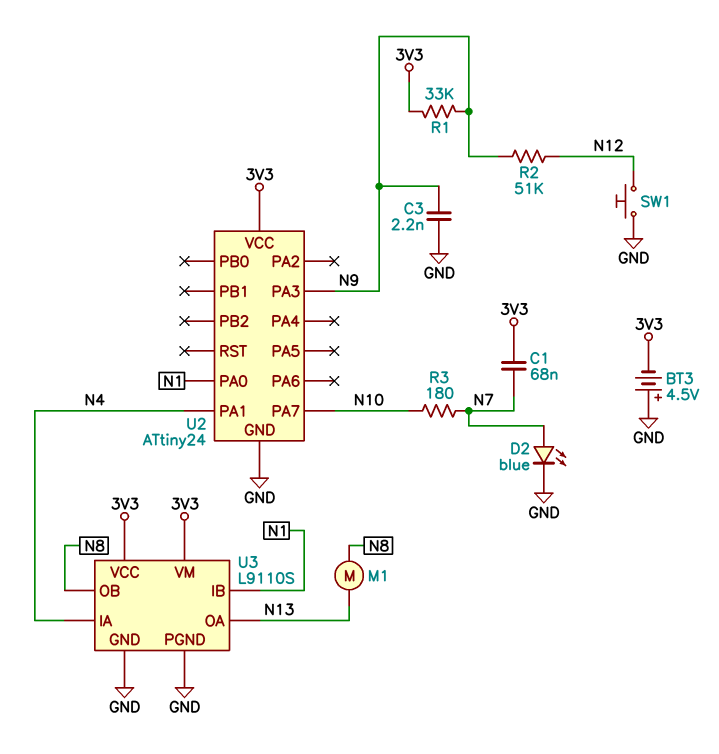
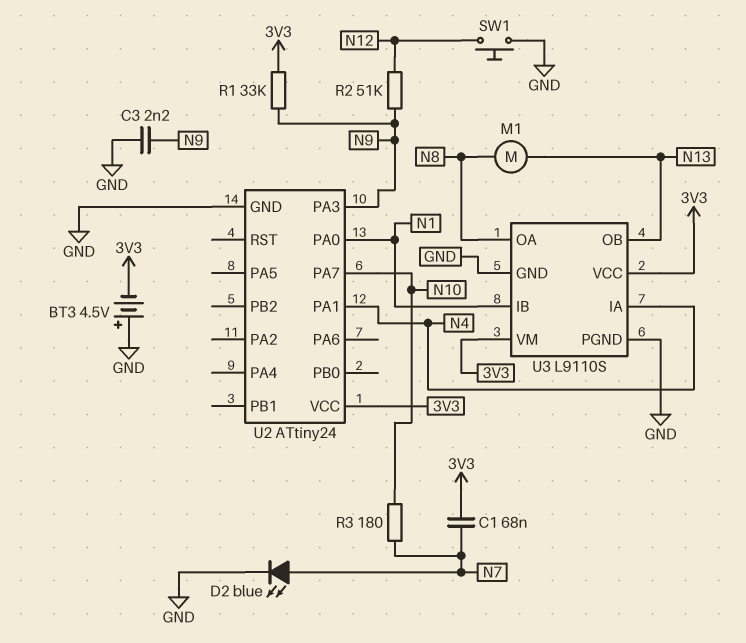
U3 pin OA: N13 -> N8
U3 pin OB: N8 -> N13

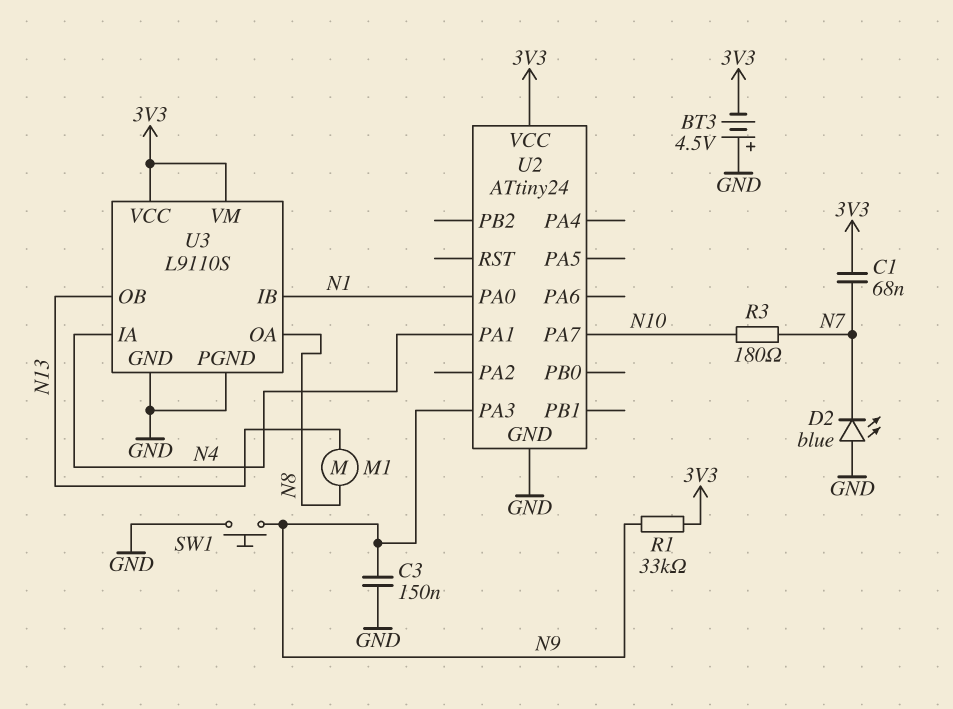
C3: 2.2nF (GND, N9) -> 150nF (GND, N9)
D2: LED blue (A N7, K GND) -> LED blue (A GND, K N7)
R2: 51k (N9, N12) -> none
SW1: button (GND, N12) -> button (GND, N9)

